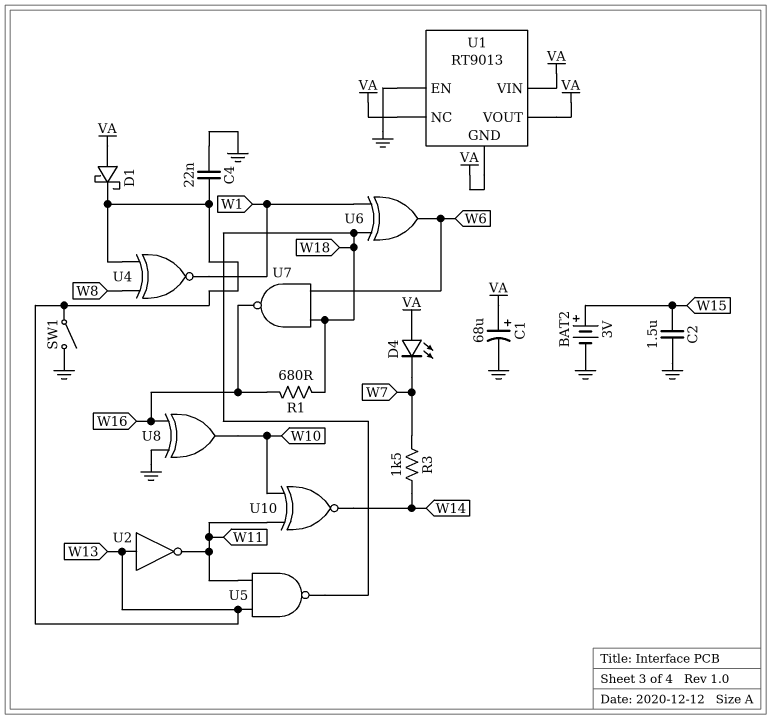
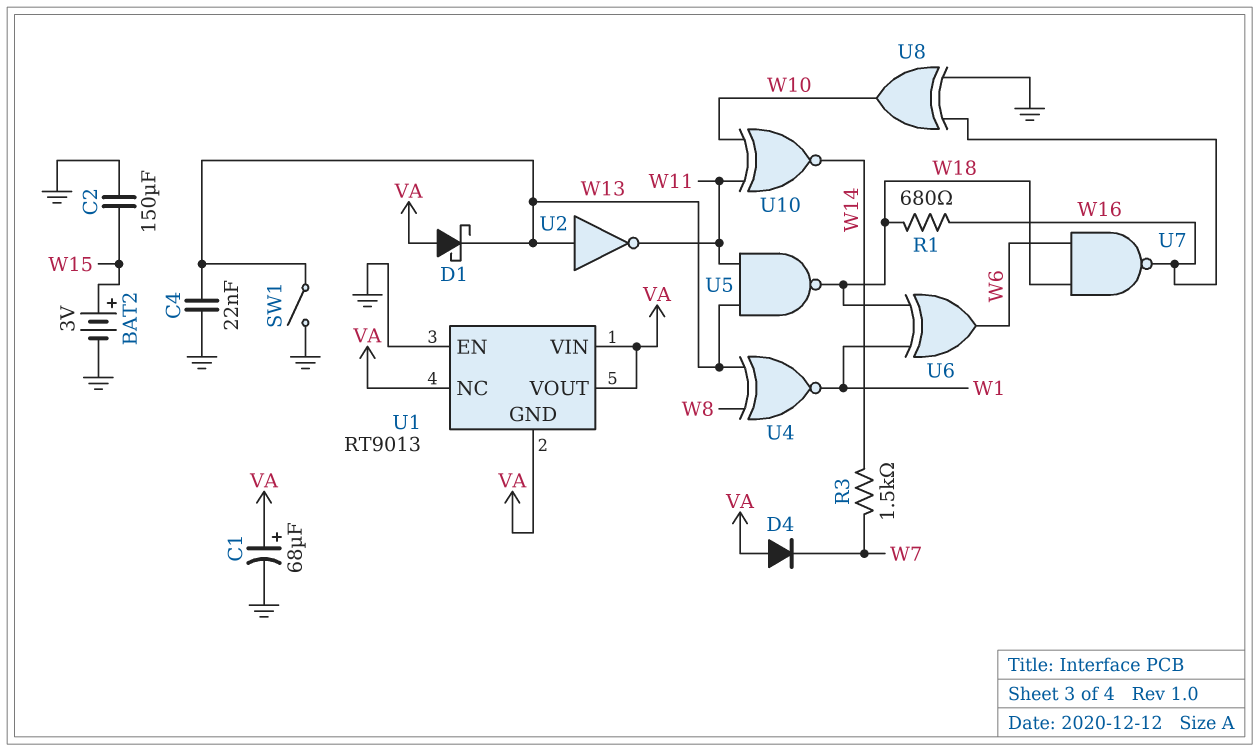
C2: 1.5uF (GND, W15) -> 150uF (GND, W15)
D4: LED (A VA, K W7) -> diode (A VA, K W7)

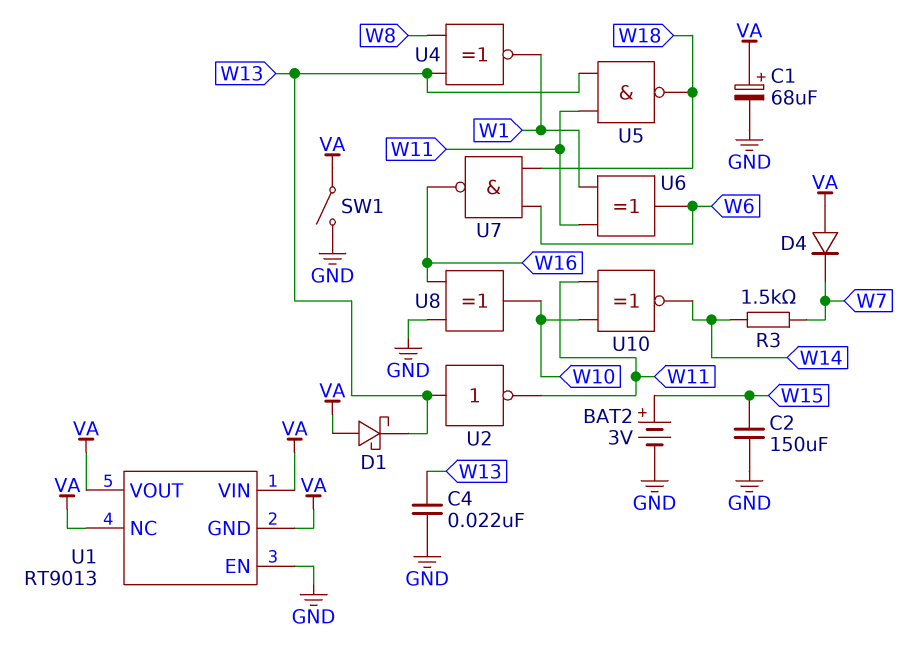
R1: 680 (W16, W18) -> none
SW1: switch (GND, W13) -> switch (GND, VA)
U6: XOR (in W1, in W18, out W6) -> XOR (in W1, in W11, out W6)

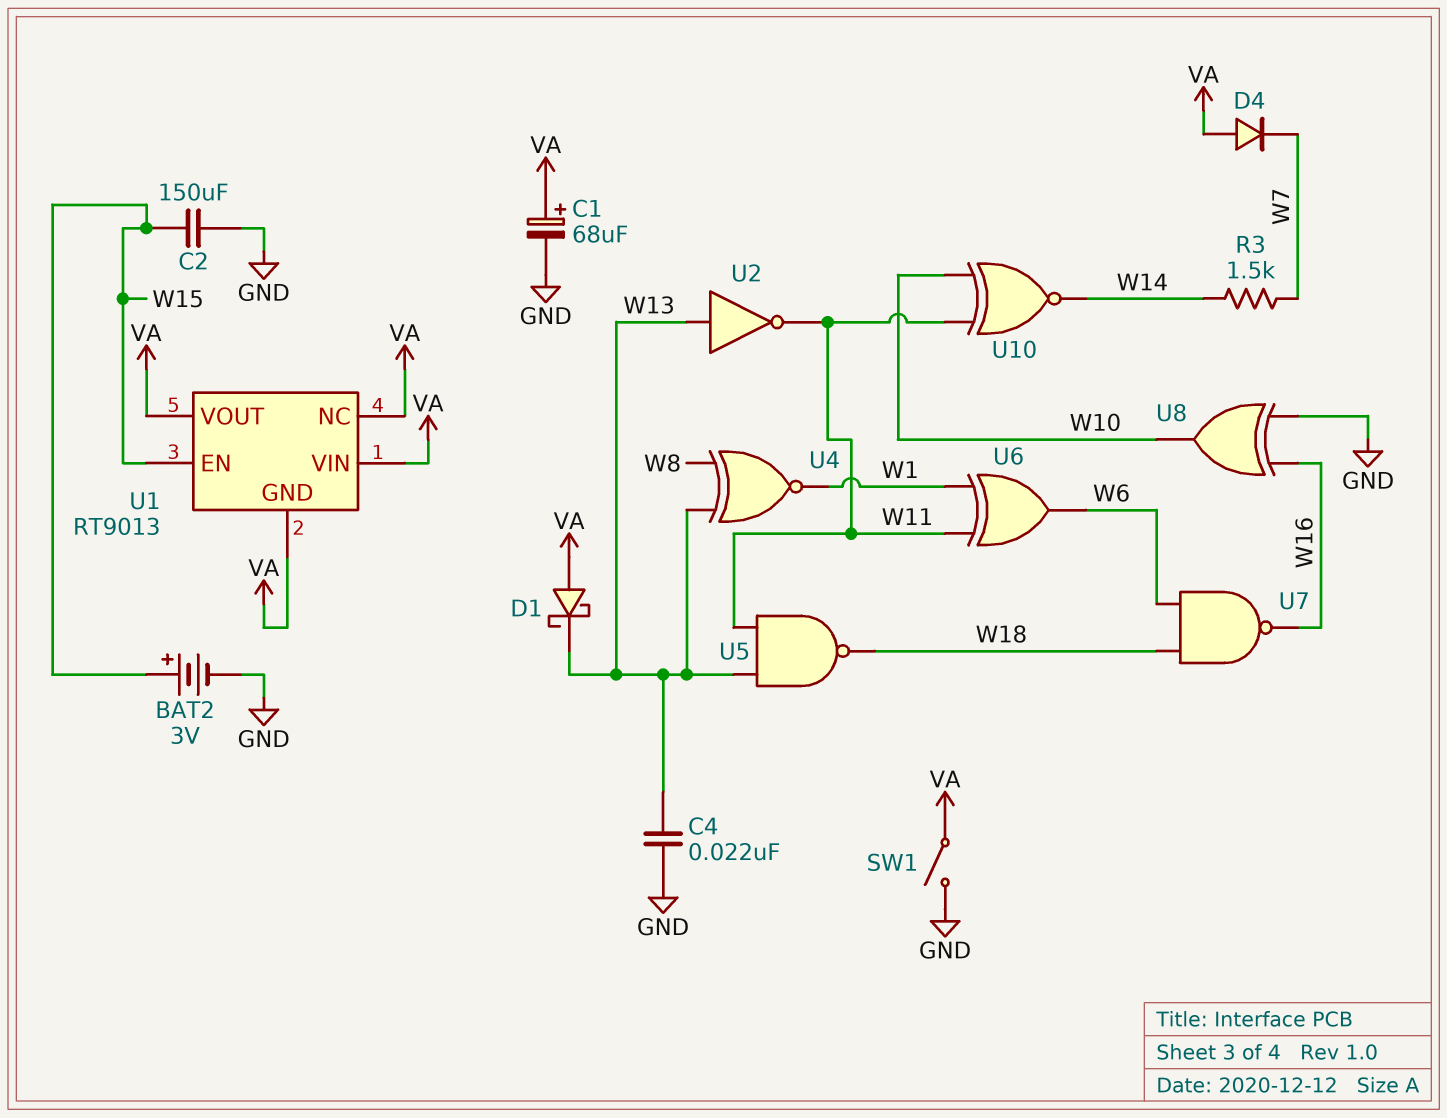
U1 pin EN: GND -> W15

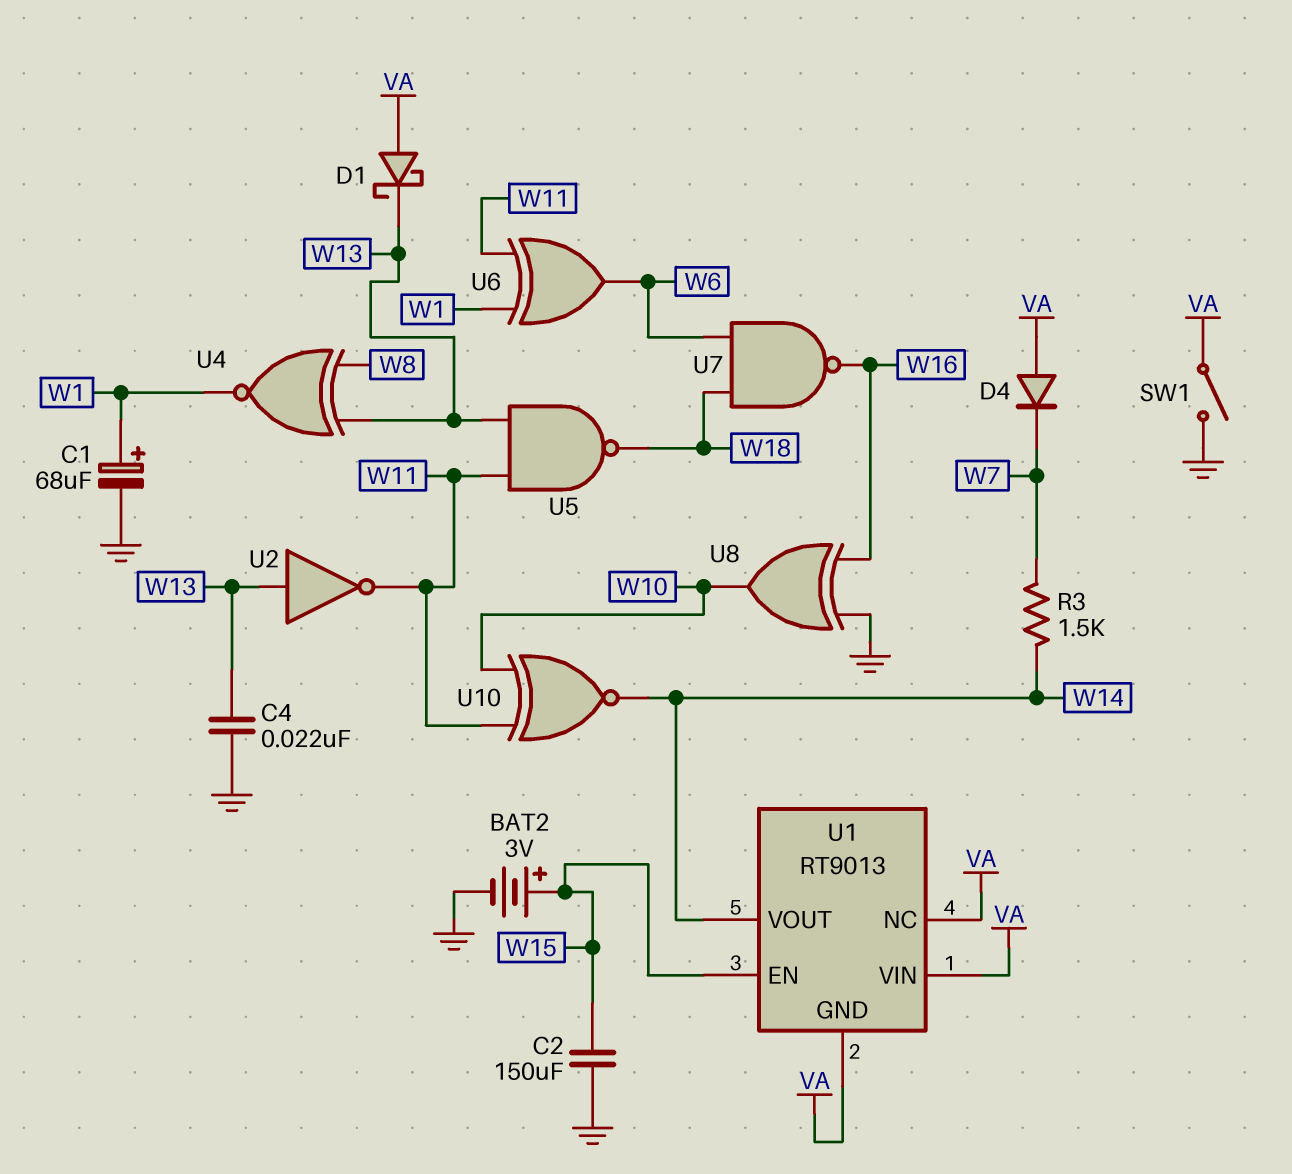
C1: 68uF (plus VA, minus GND) -> 68uF (plus W1, minus GND)
U1 pin VOUT: VA -> W14

